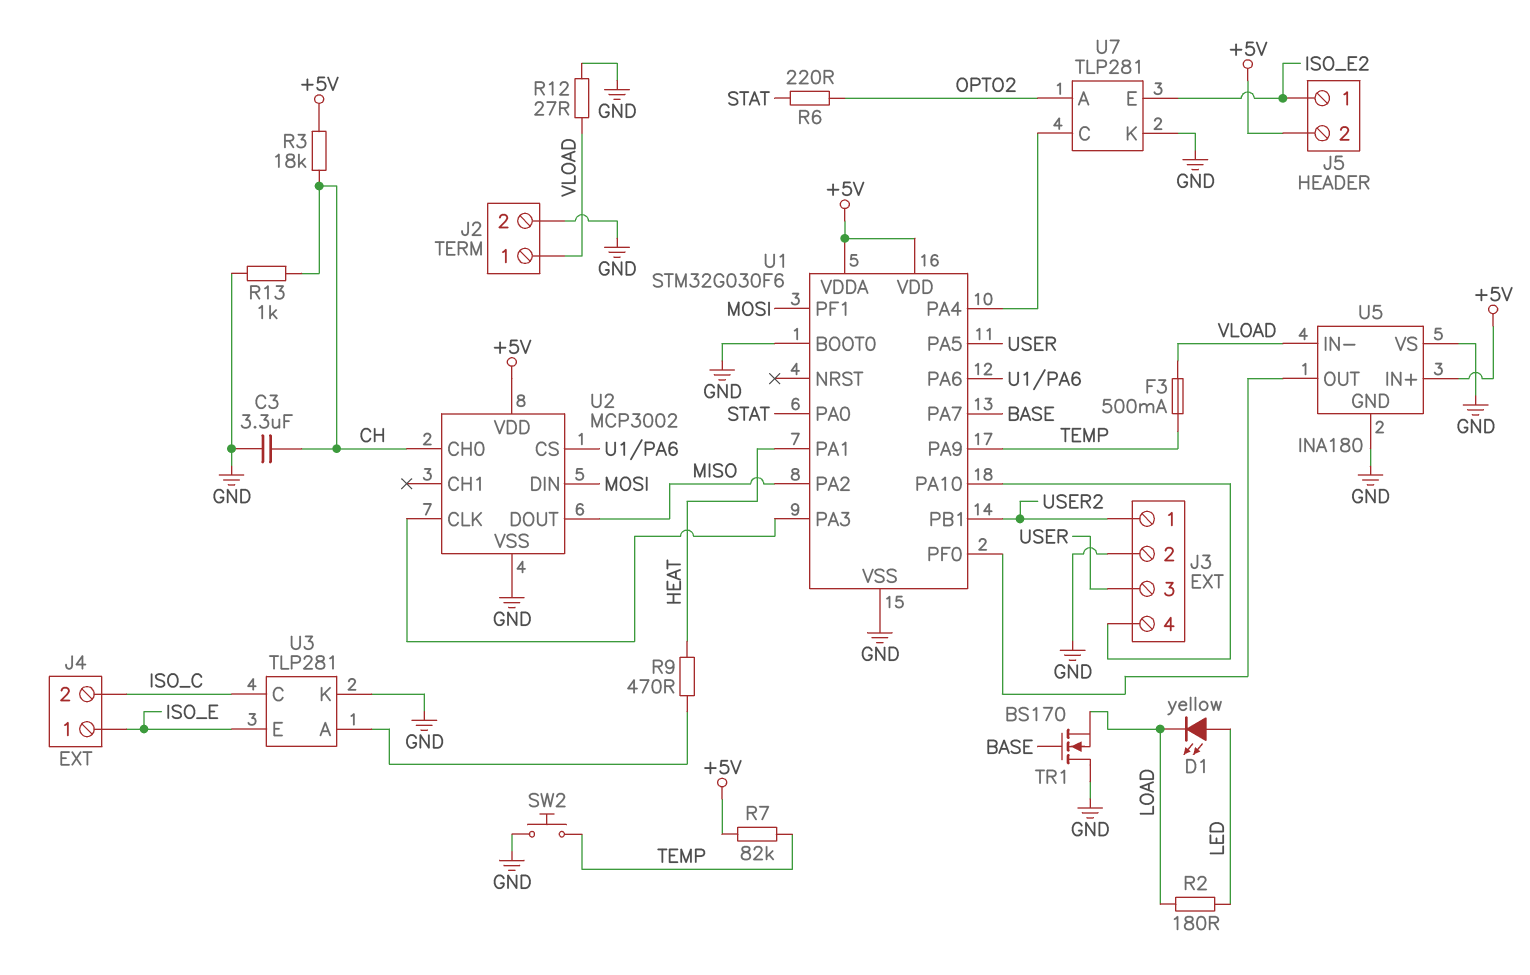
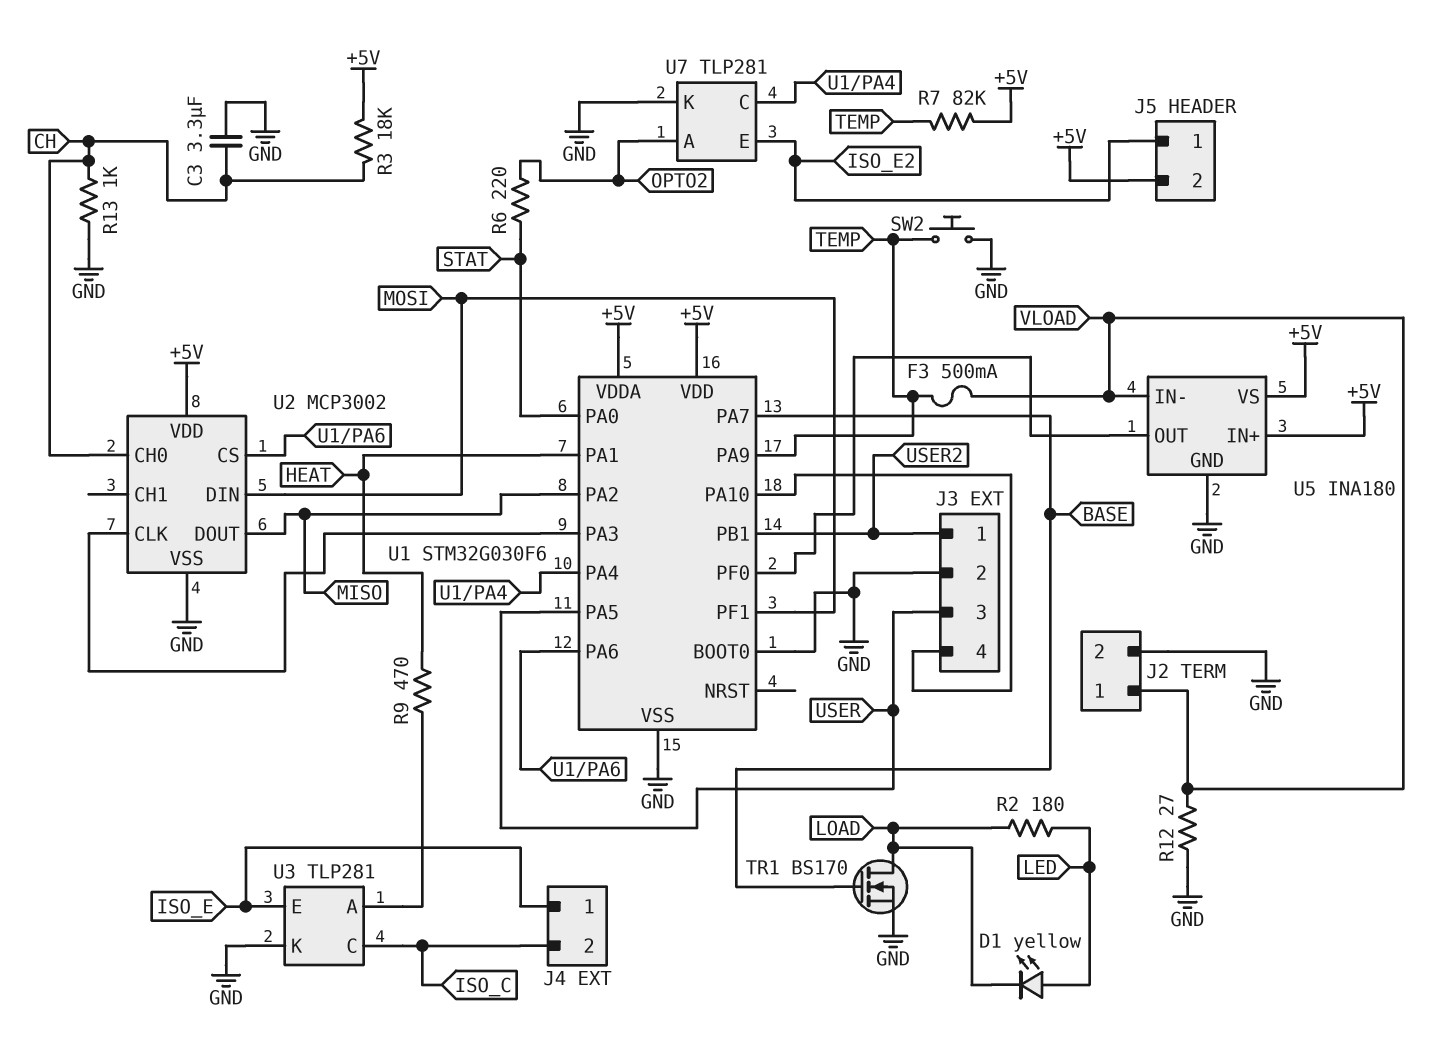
TR1: NMOS BS170 (G BASE, D GND, S LOAD) -> NMOS BS170 (G BASE, D LOAD, S GND)
U5 pin VS: GND -> +5V

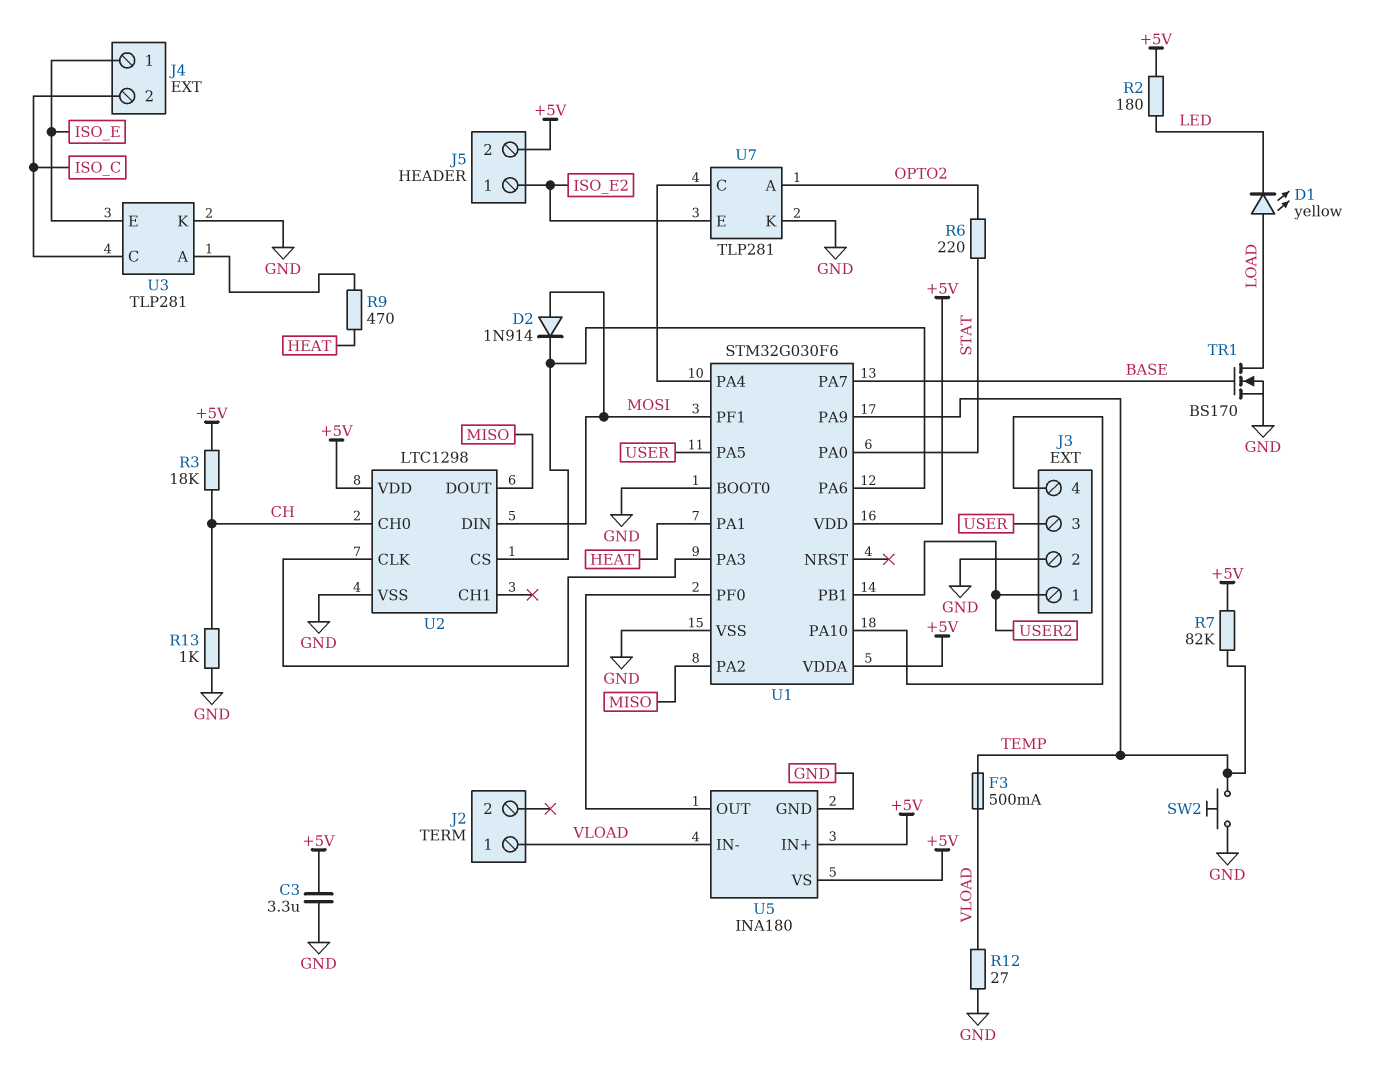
C3: 3.3uF (CH, GND) -> 3.3uF (+5V, GND)
D1: LED yellow (A LED, K LOAD) -> LED yellow (A LOAD, K LED)
D2: none -> diode 1N914 (A MOSI, K U1/PA6)
J2 pin 2: GND -> none
R2: 180 (LED, LOAD) -> 180 (+5V, LED)
U2: MCP3002 -> LTC1298

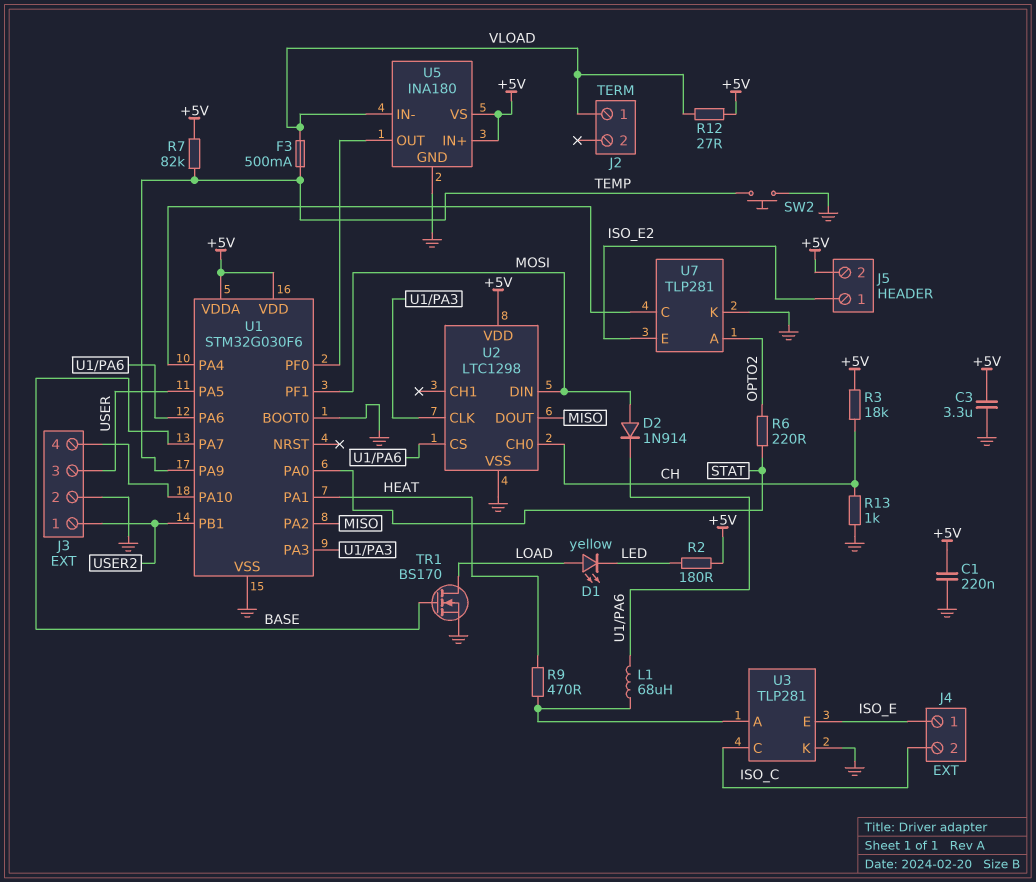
C1: none -> 220nF (+5V, GND)
L1: none -> 68uH (U1/PA6, U3/A)
R12: 27 (GND, VLOAD) -> 27 (+5V, VLOAD)

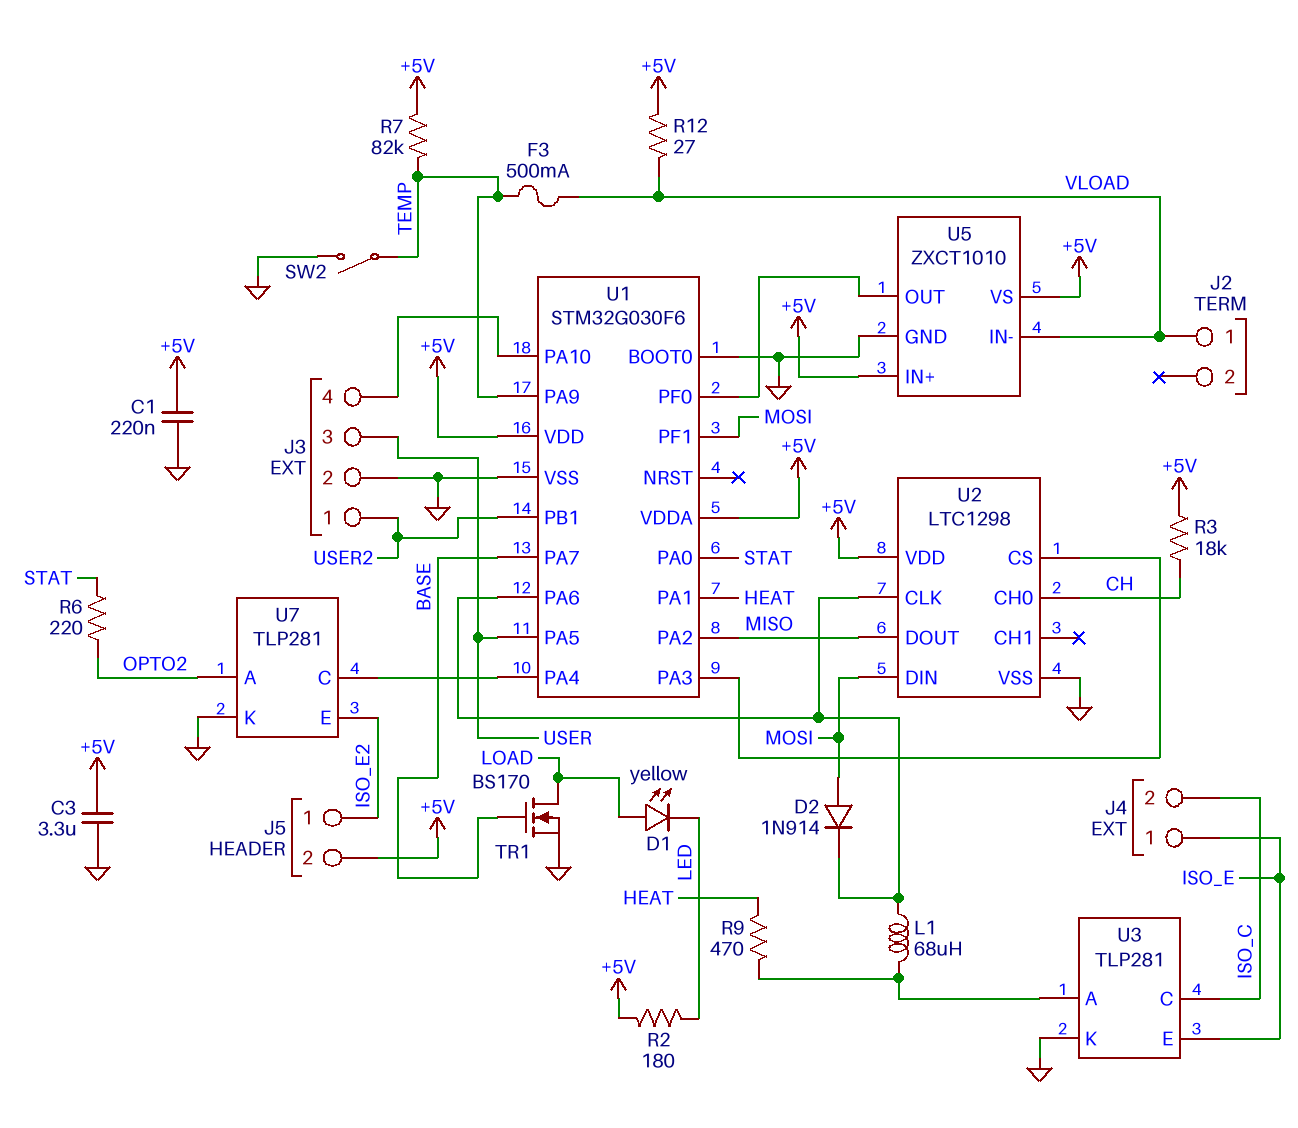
R13: 1k (CH, GND) -> none
SW2: button (GND, TEMP) -> switch (GND, TEMP)
U2 pin CLK: U1/PA3 -> U1/PA6
U2 pin CS: U1/PA6 -> U1/PA3
U5: INA180 -> ZXCT1010

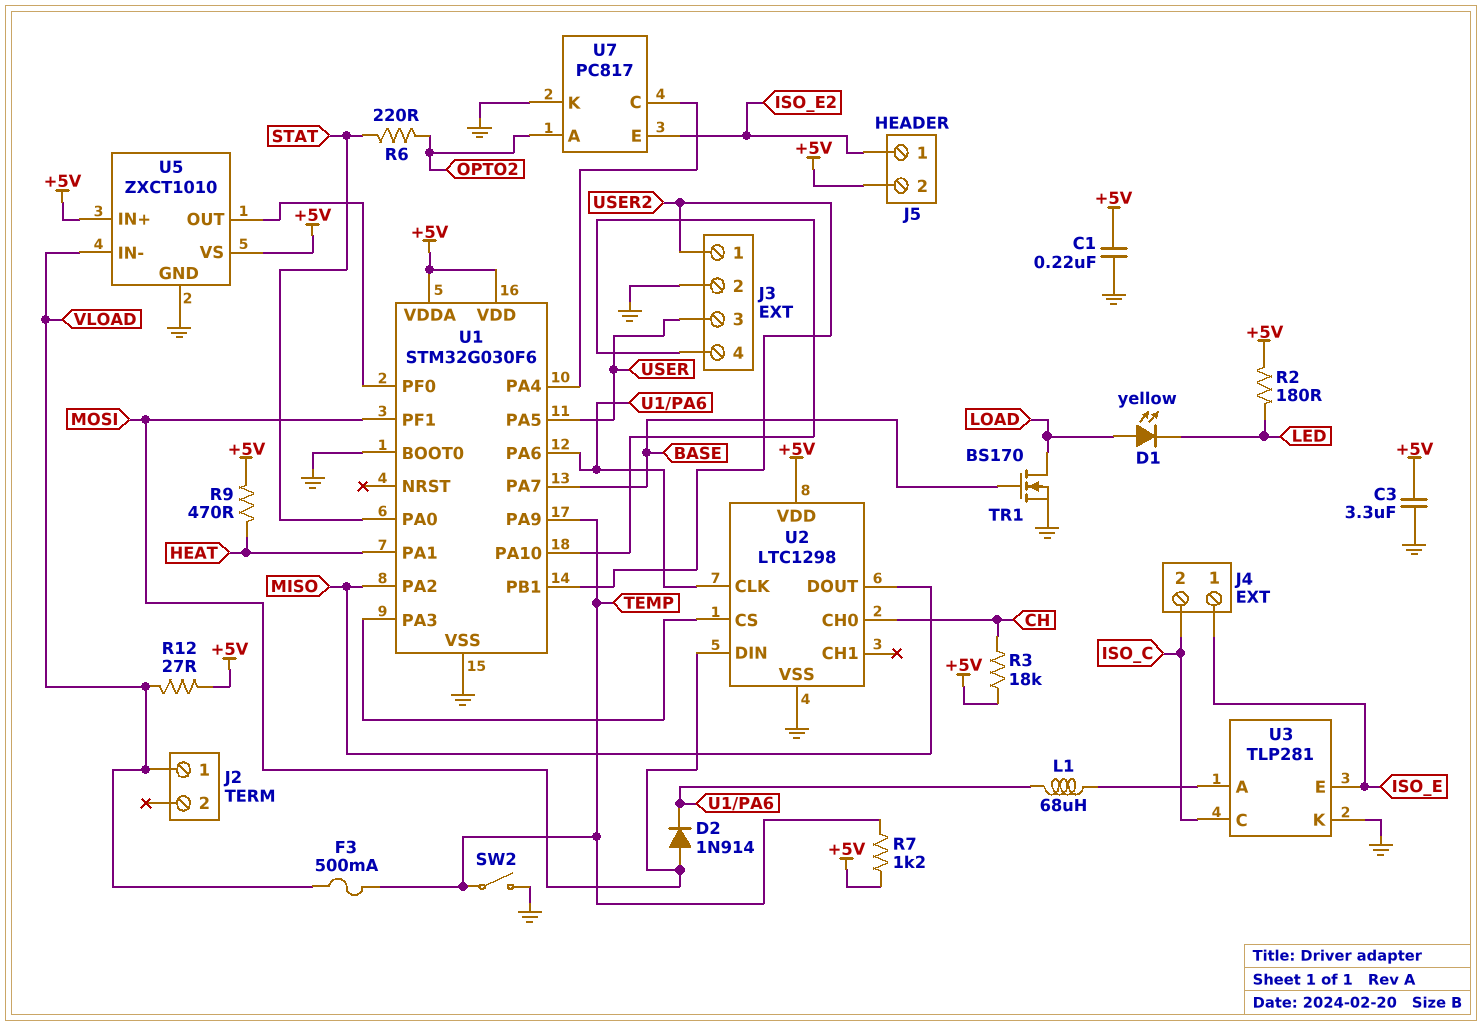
R7: 82k (+5V, TEMP) -> 1.2k (+5V, TEMP)
R9: 470 (HEAT, U3/A) -> 470 (+5V, HEAT)
U7: TLP281 -> PC817

